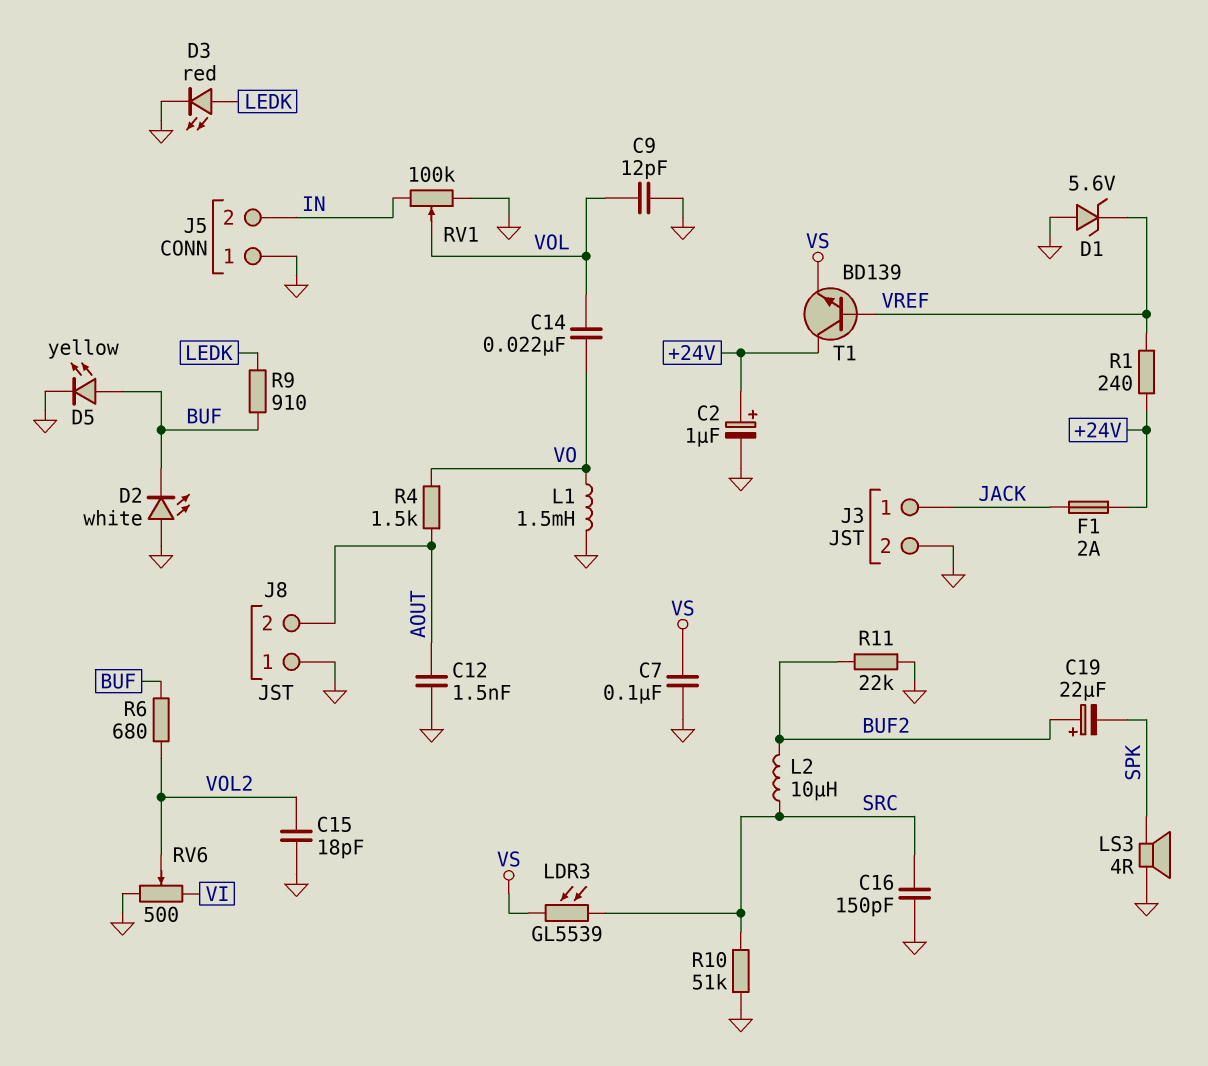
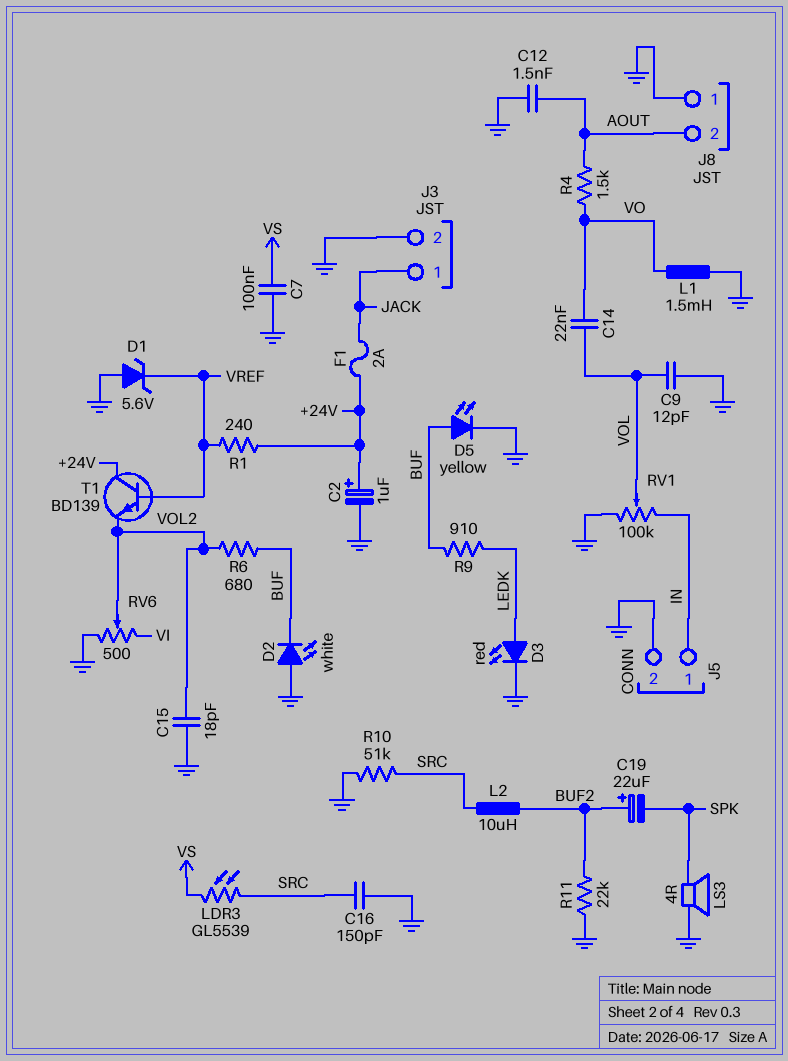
J5 pin 1: GND -> IN
J5 pin 2: IN -> GND
T1: NPN BD139 (B VREF, C +24V, E VS) -> NPN BD139 (B VREF, C +24V, E VOL2)

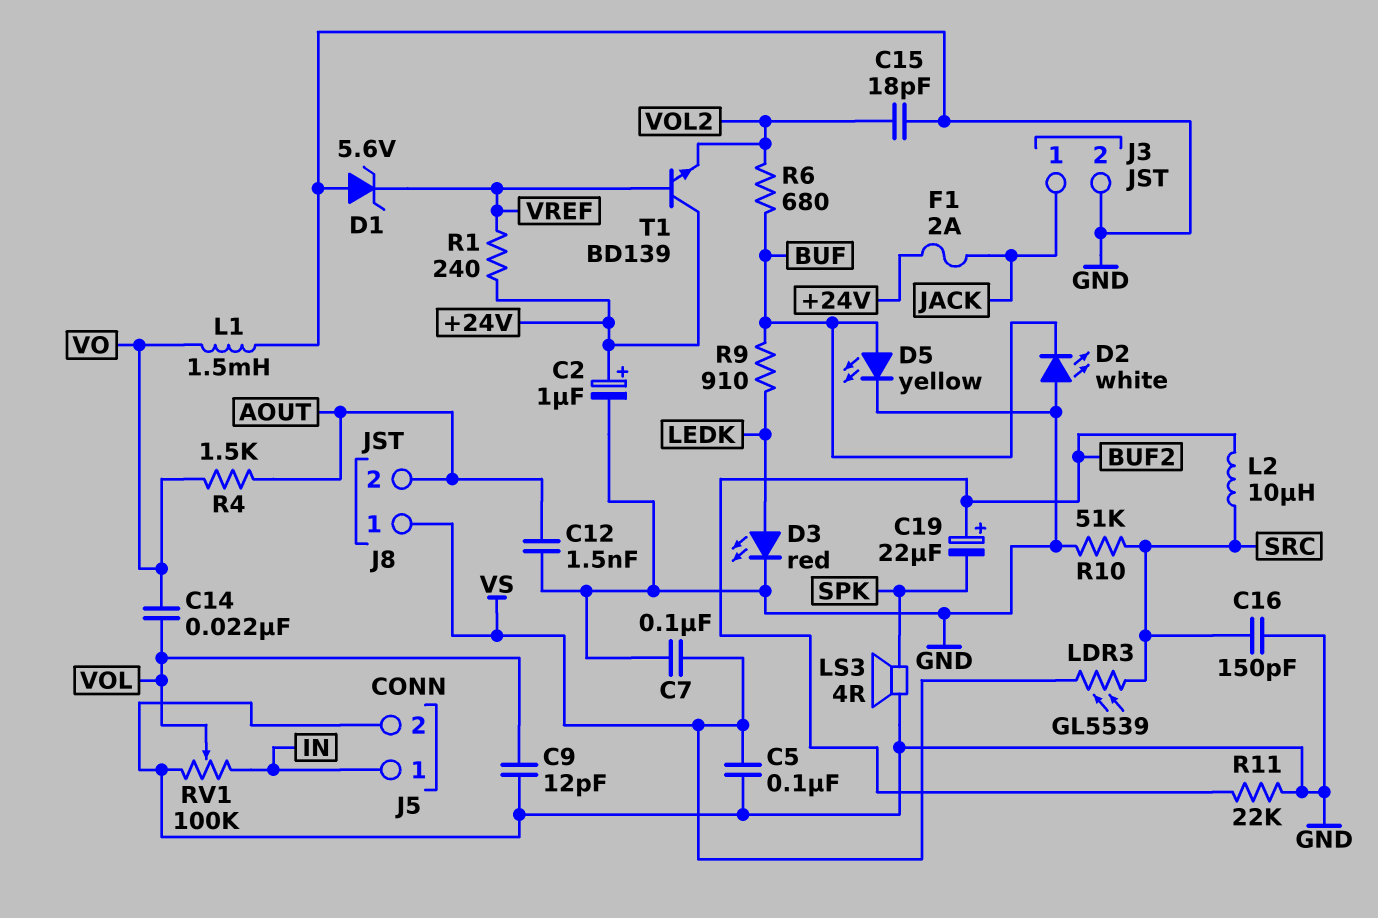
C5: none -> 100nF (GND, VS)
J8 pin 1: GND -> VS
RV6: 500 (GND, VI, wiper VOL2) -> none

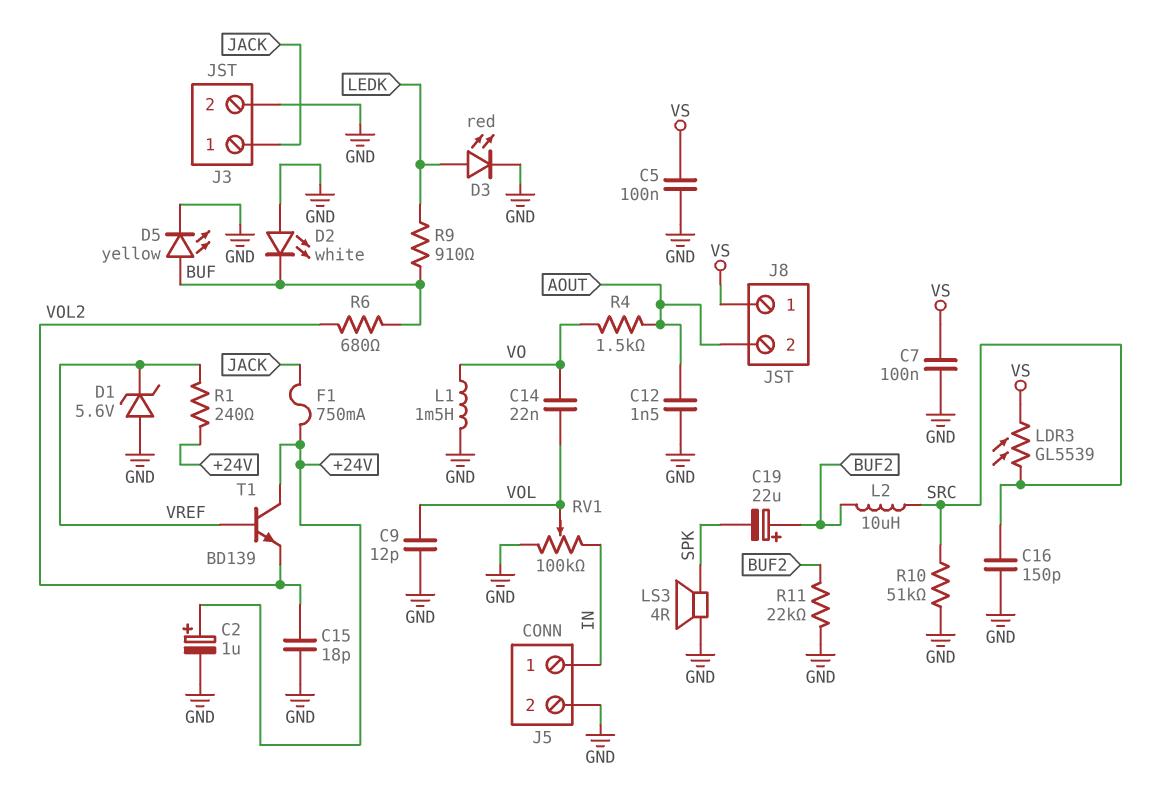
F1: 2A (+24V, JACK) -> 750mA (+24V, JACK)

